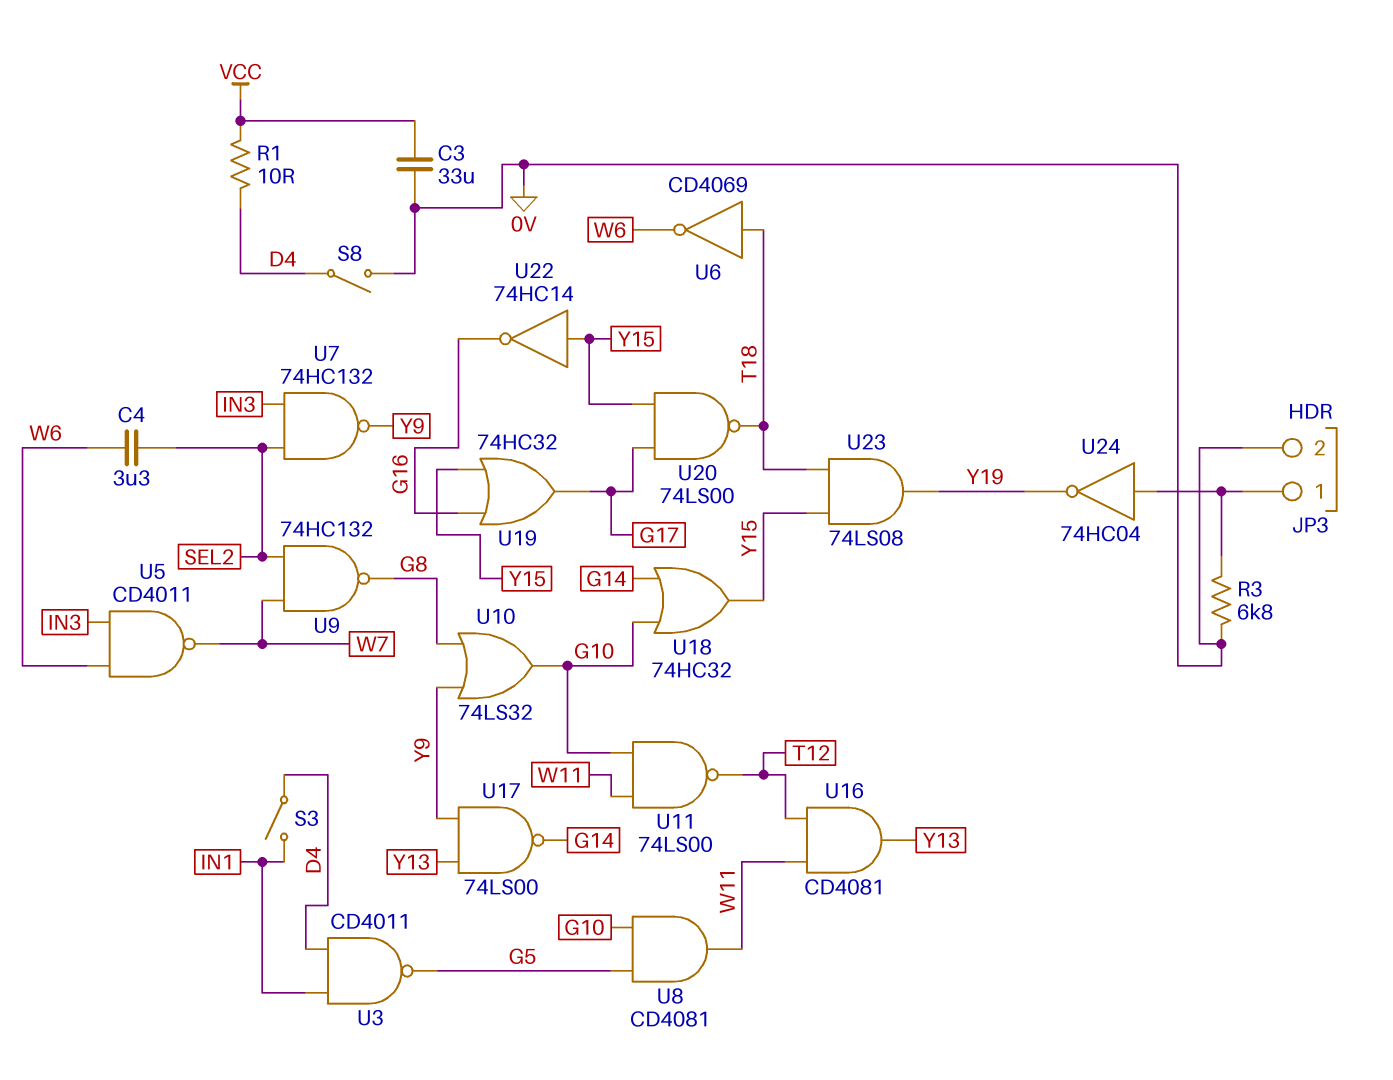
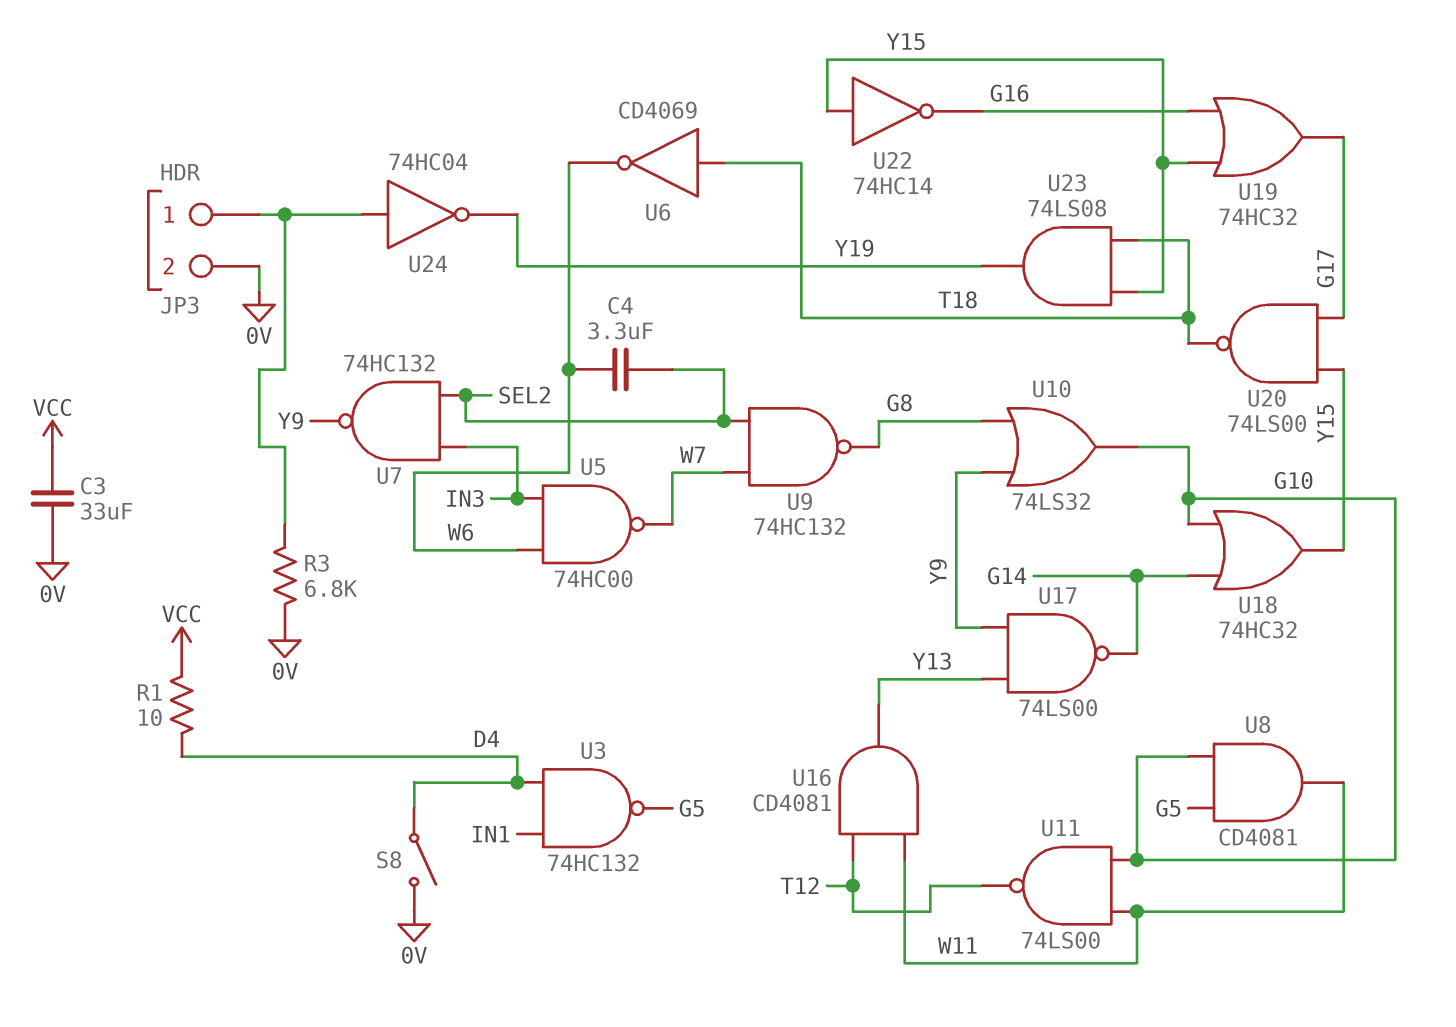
S3: switch (D4, IN1) -> none
U3: NAND CD4011 (in D4, in IN1, out G5) -> NAND 74HC132 (in D4, in IN1, out G5)
U5: NAND CD4011 (in IN3, in W6, out W7) -> NAND 74HC00 (in IN3, in W6, out W7)

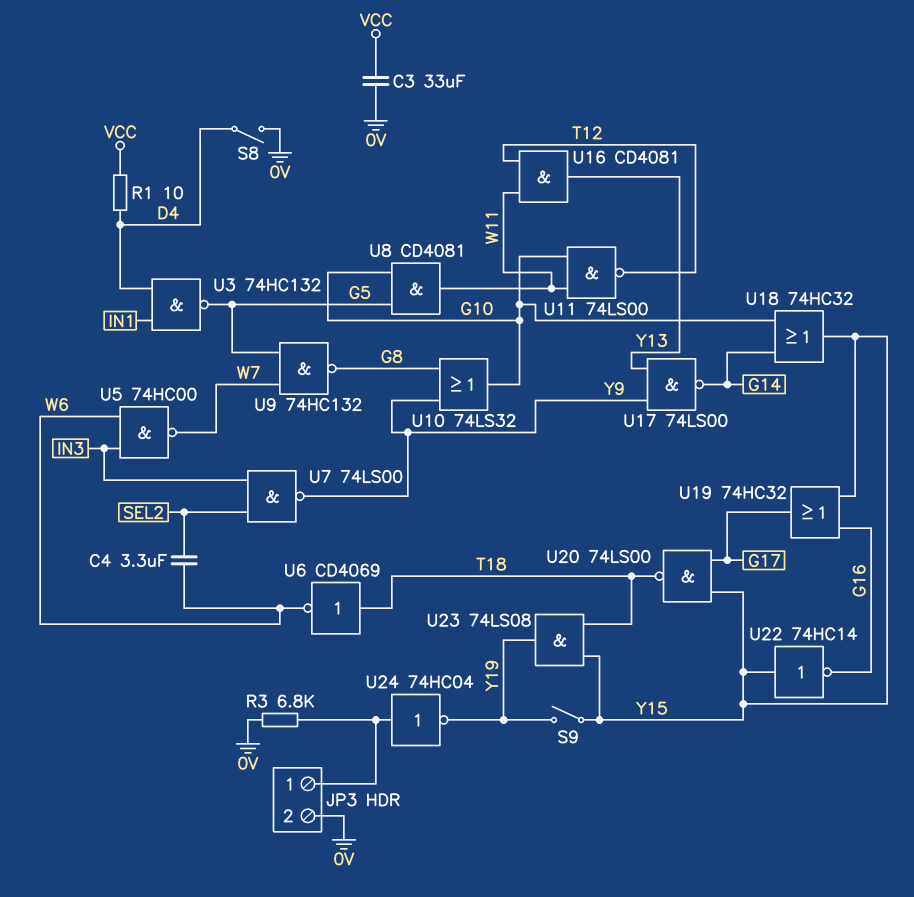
S9: none -> switch (Y15, Y19)
U7: NAND 74HC132 (in IN3, in SEL2, out Y9) -> NAND 74LS00 (in IN3, in SEL2, out Y9)
U9: NAND 74HC132 (in SEL2, in W7, out G8) -> NAND 74HC132 (in G5, in W7, out G8)

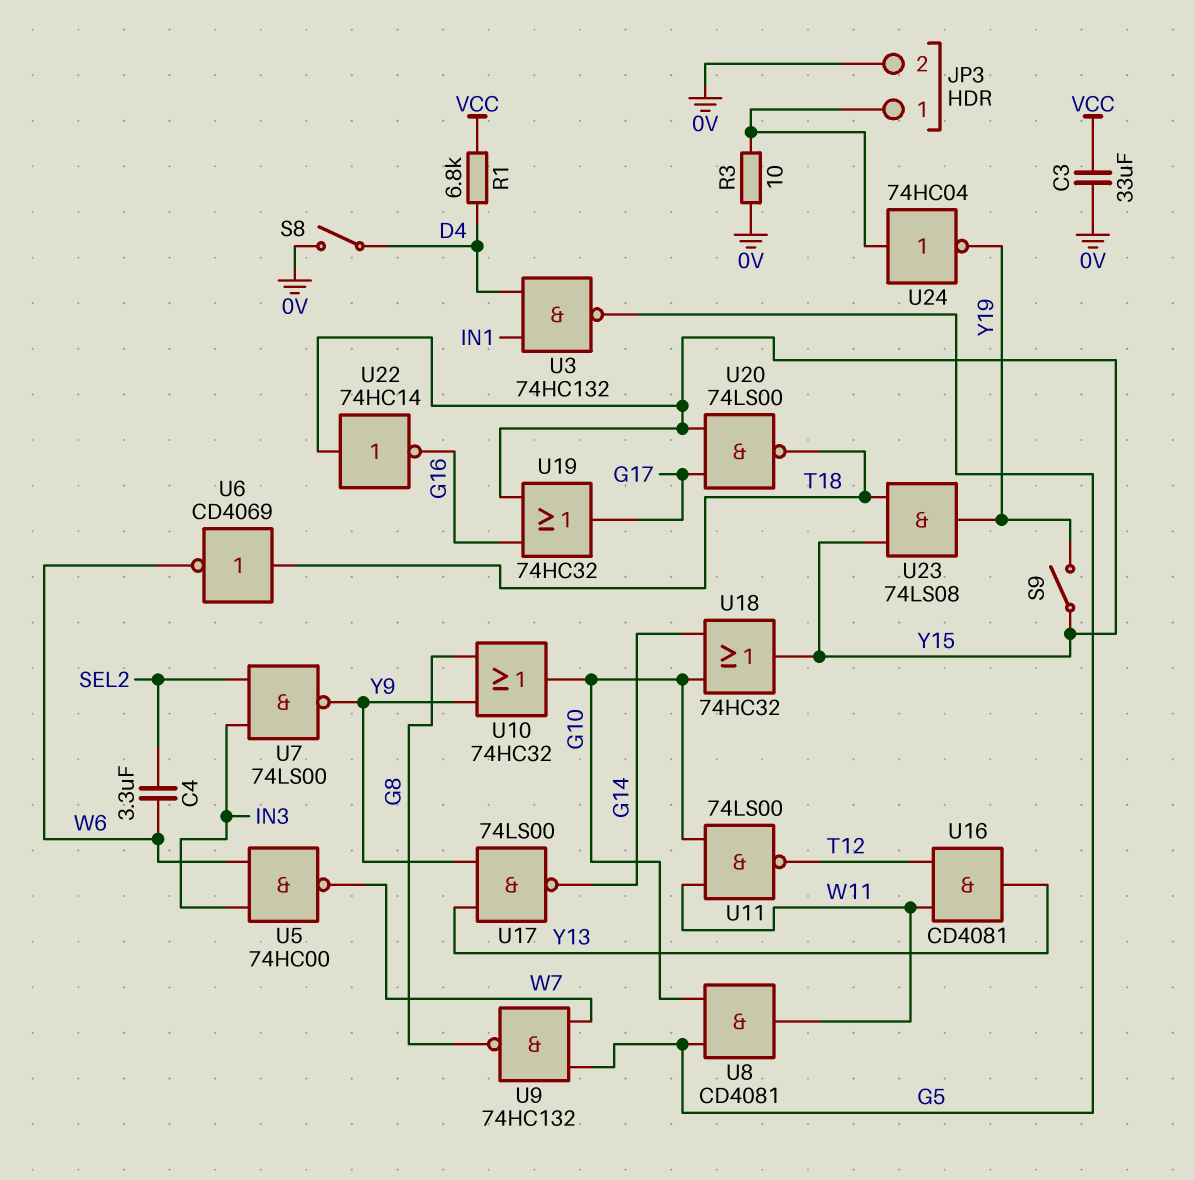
R1: 10 (D4, VCC) -> 6.8k (D4, VCC)
R3: 6.8k (0V, JP3/1) -> 10 (0V, JP3/1)
U10: OR 74LS32 (in G8, in Y9, out G10) -> OR 74HC32 (in G8, in Y9, out G10)

